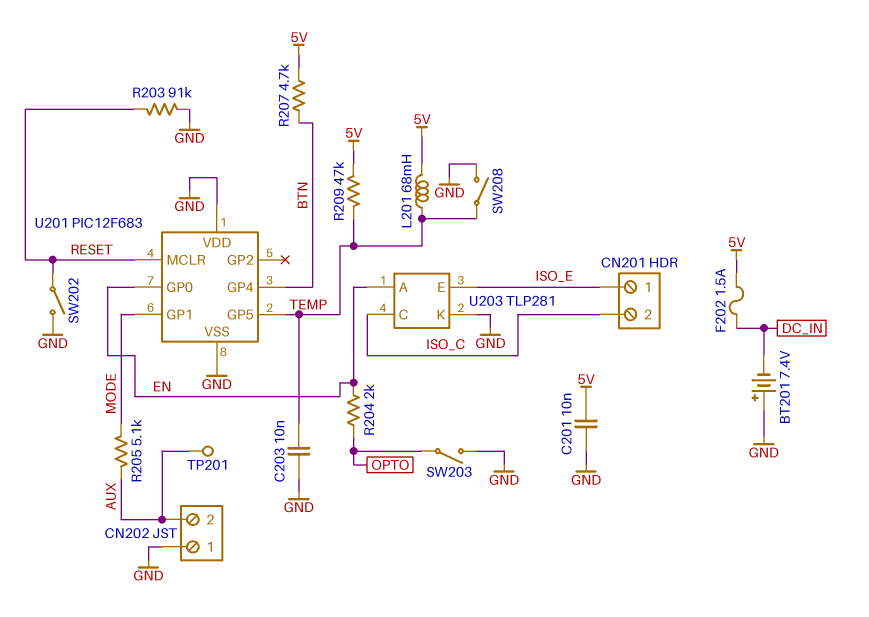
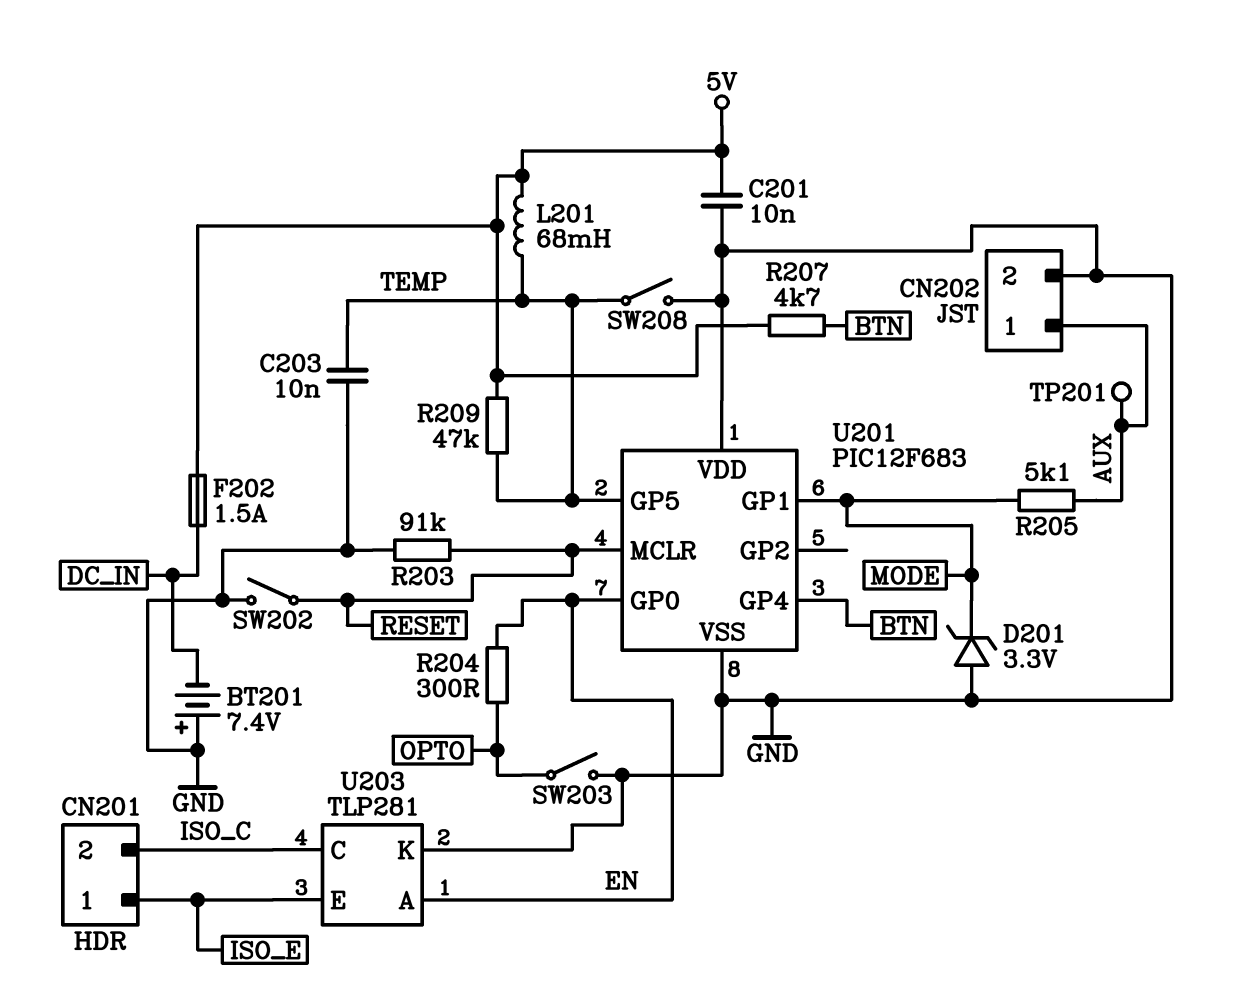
CN202 pin 1: GND -> AUX
CN202 pin 2: AUX -> GND
D201: none -> zener 3.3V (A GND, K MODE)
R204: 2k (EN, OPTO) -> 300 (EN, OPTO)

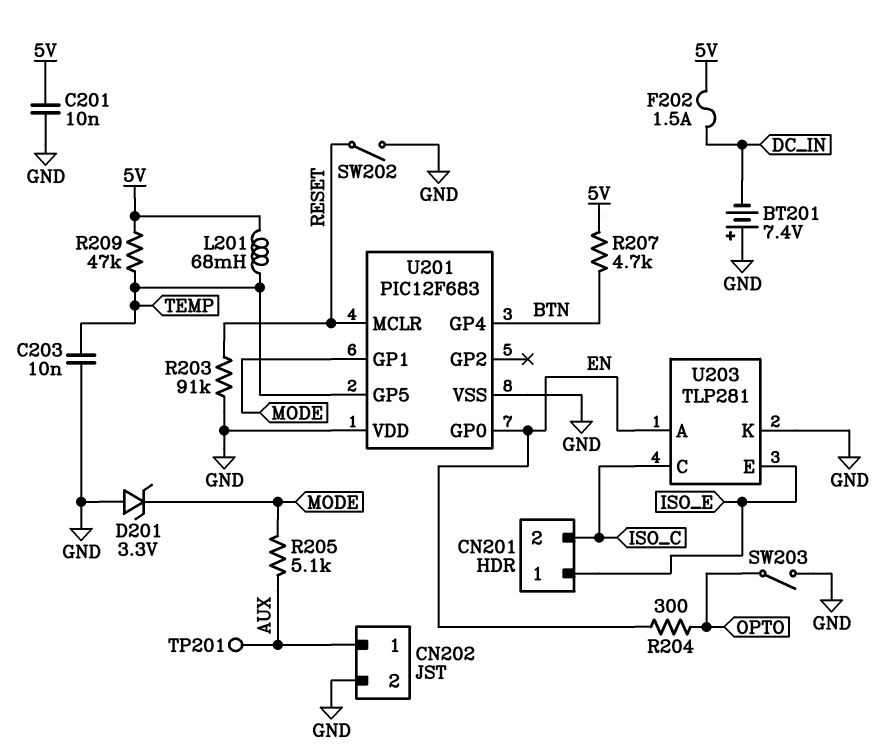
SW208: switch (GND, TEMP) -> none

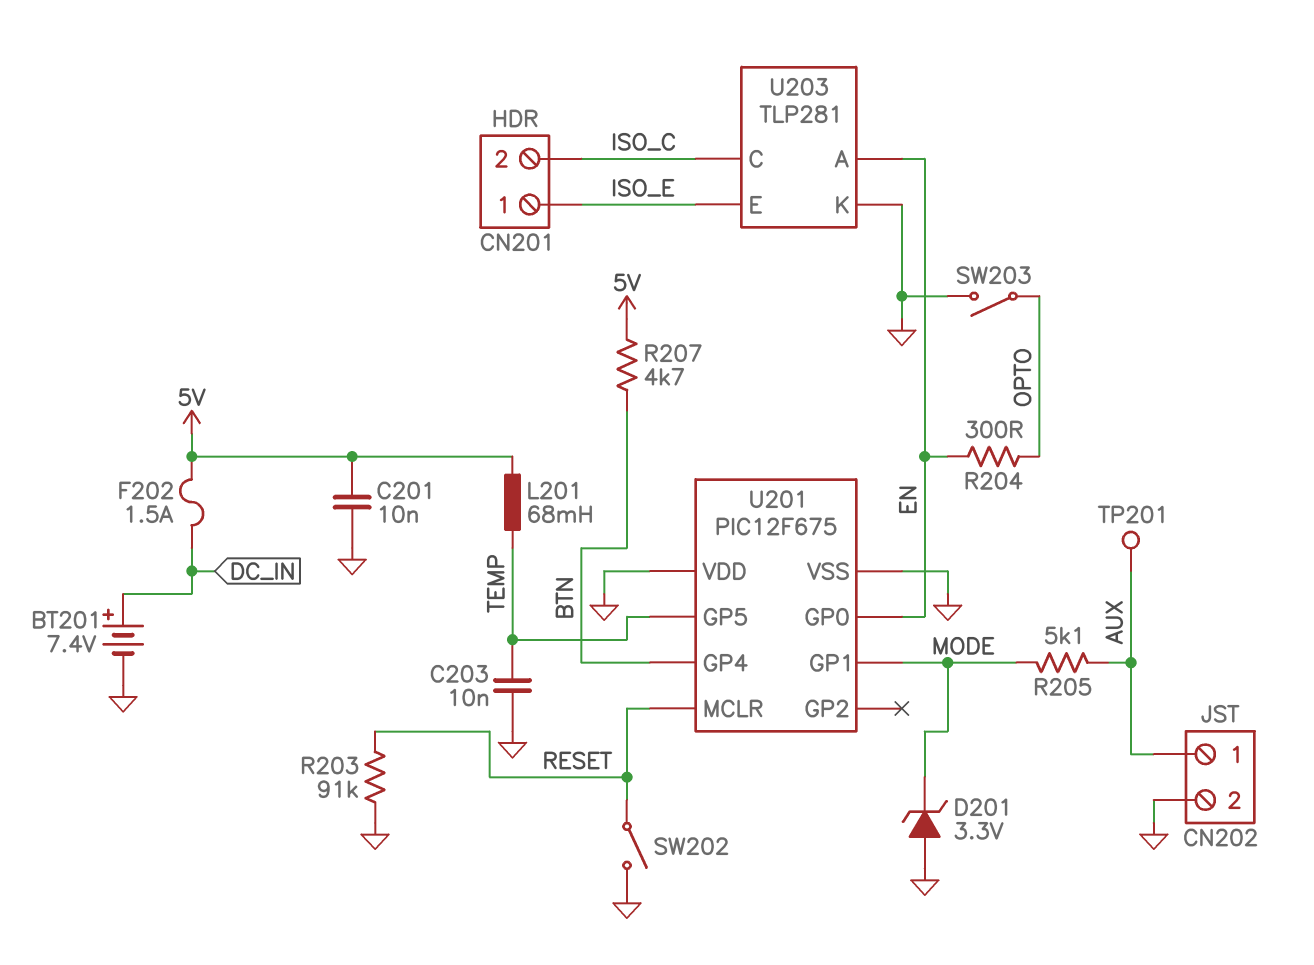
BT201: 7.4V (plus GND, minus DC_IN) -> 7.4V (plus DC_IN, minus GND)
R209: 47k (5V, TEMP) -> none
U201: PIC12F683 -> PIC12F675

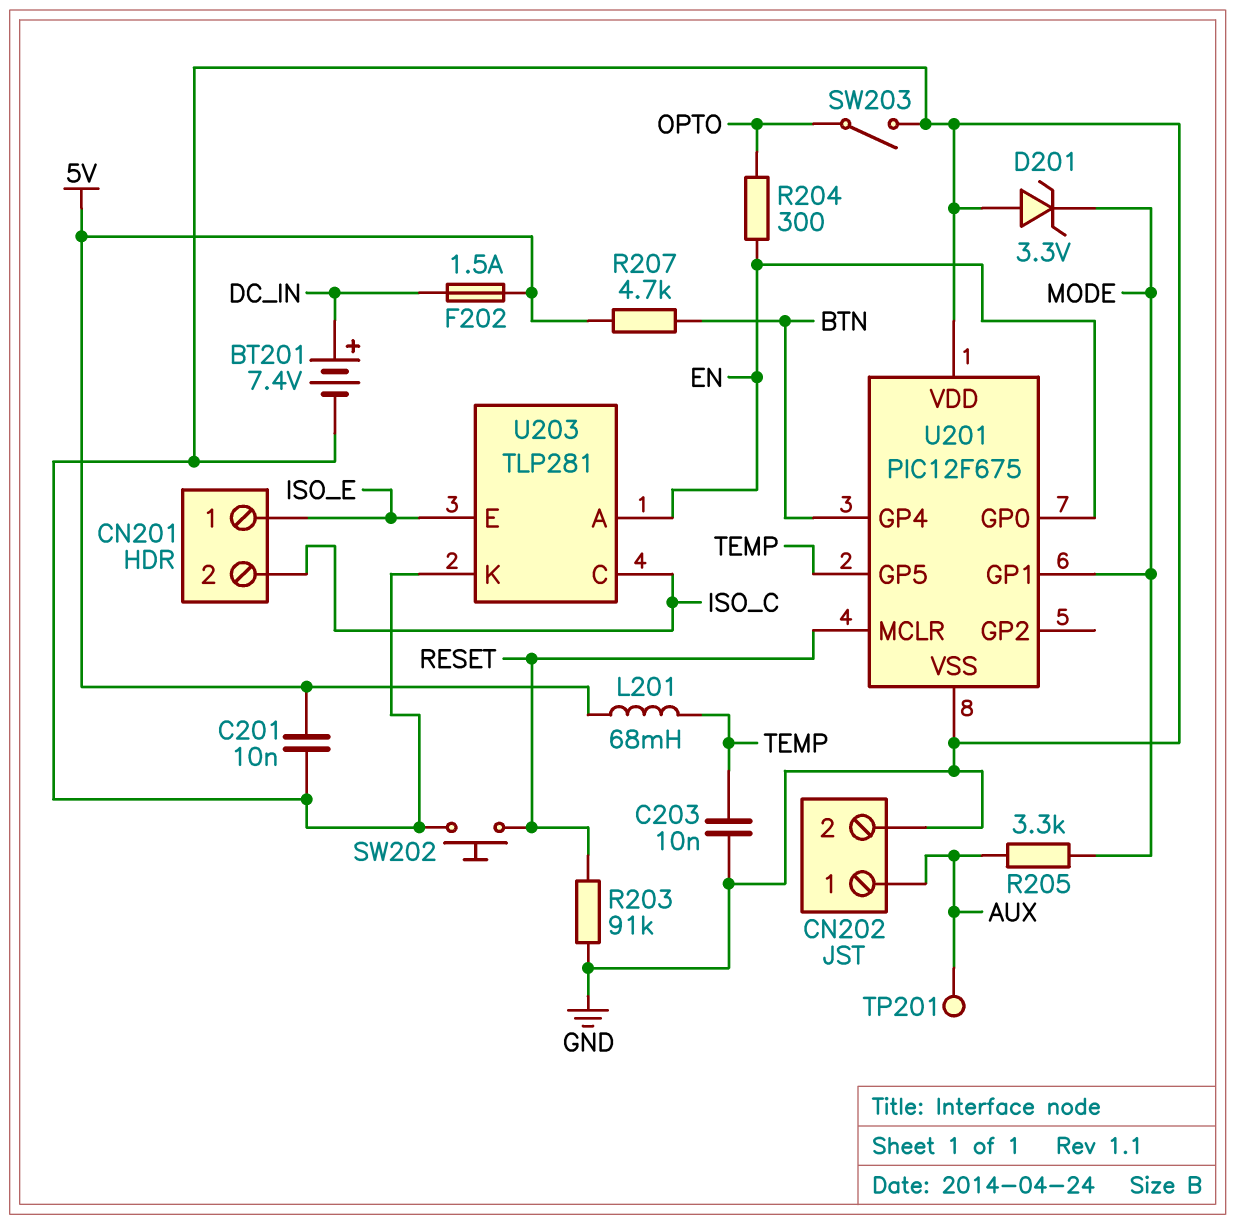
R205: 5.1k (AUX, MODE) -> 3.3k (AUX, MODE)
SW202: switch (GND, RESET) -> button (GND, RESET)

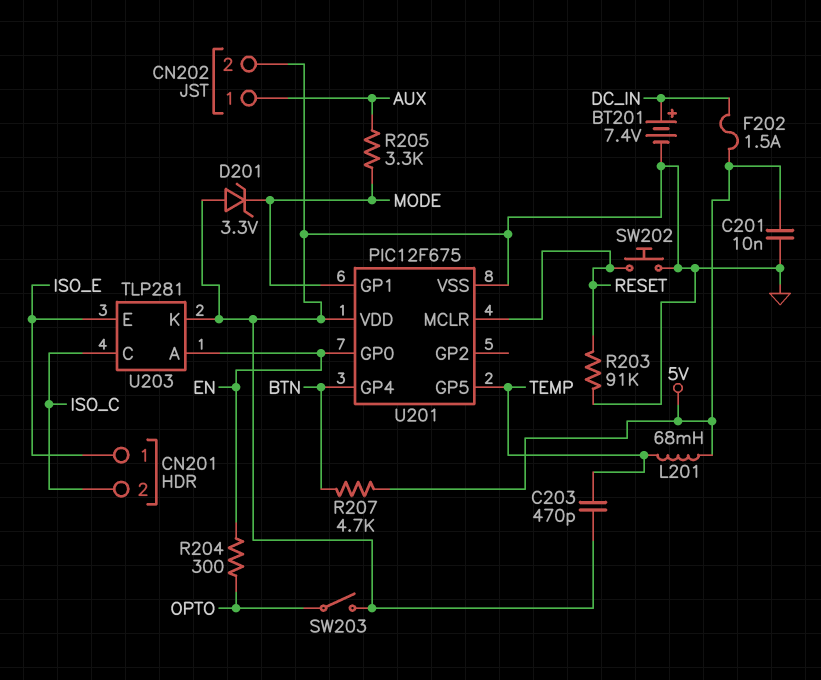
C203: 10nF (GND, TEMP) -> 470pF (GND, TEMP)
TP201: test point (AUX) -> none

